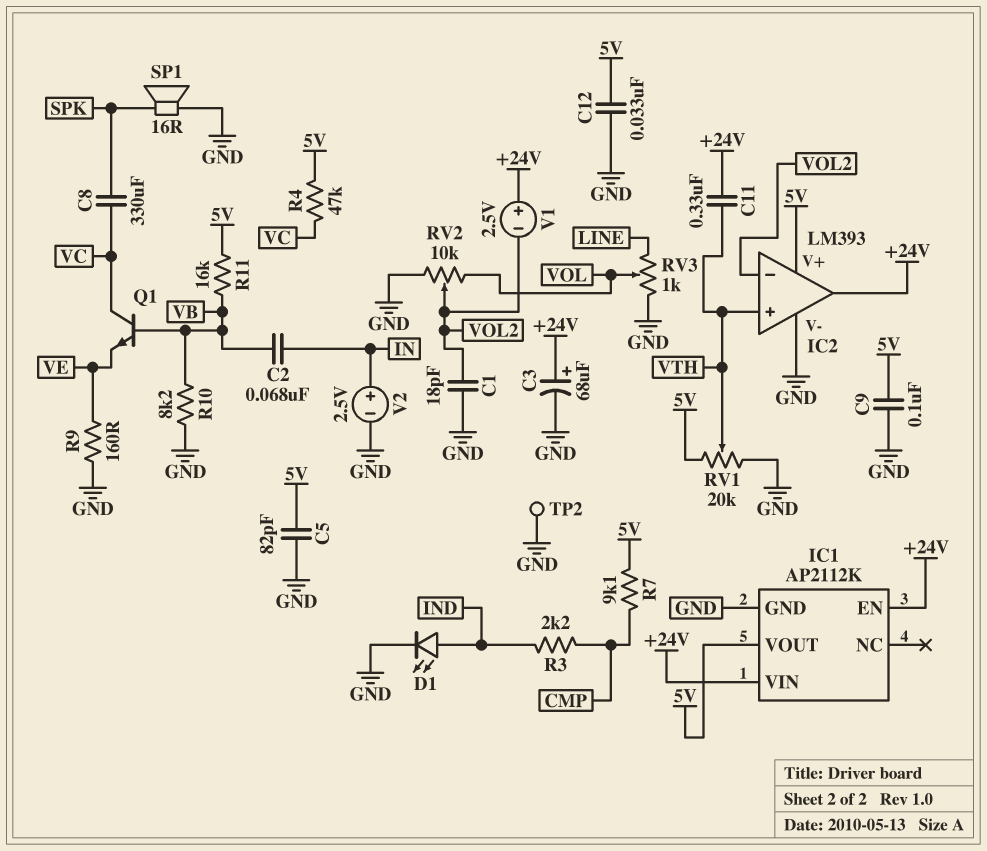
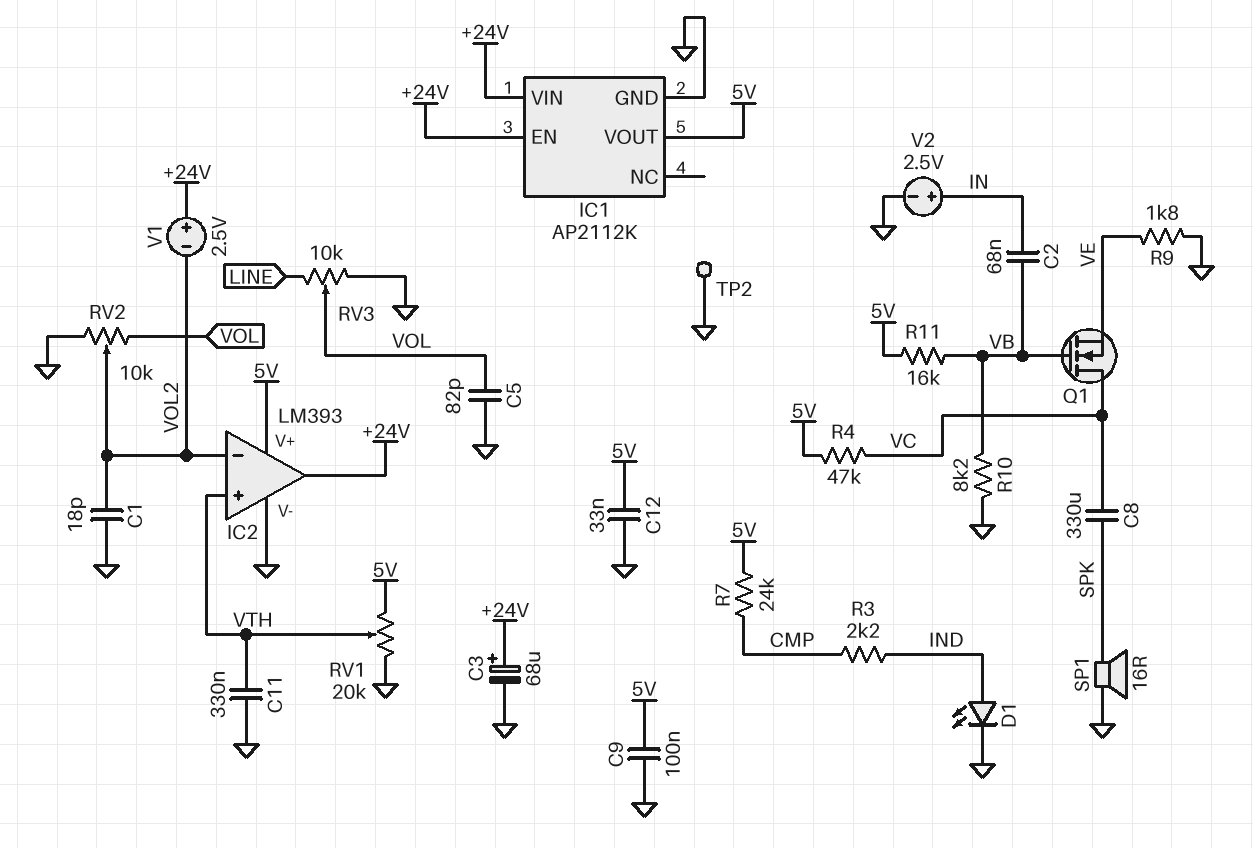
C5: 82pF (5V, GND) -> 82pF (GND, VOL)
C11: 330nF (+24V, VTH) -> 330nF (GND, VTH)
Q1: NPN (B VB, C VC, E VE) -> NMOS (G VB, D VC, S VE)
R7: 9.1k (5V, CMP) -> 24k (5V, CMP)
R9: 160 (GND, VE) -> 1.8k (GND, VE)
RV3: 1k (GND, LINE, wiper VOL) -> 10k (GND, LINE, wiper VOL)

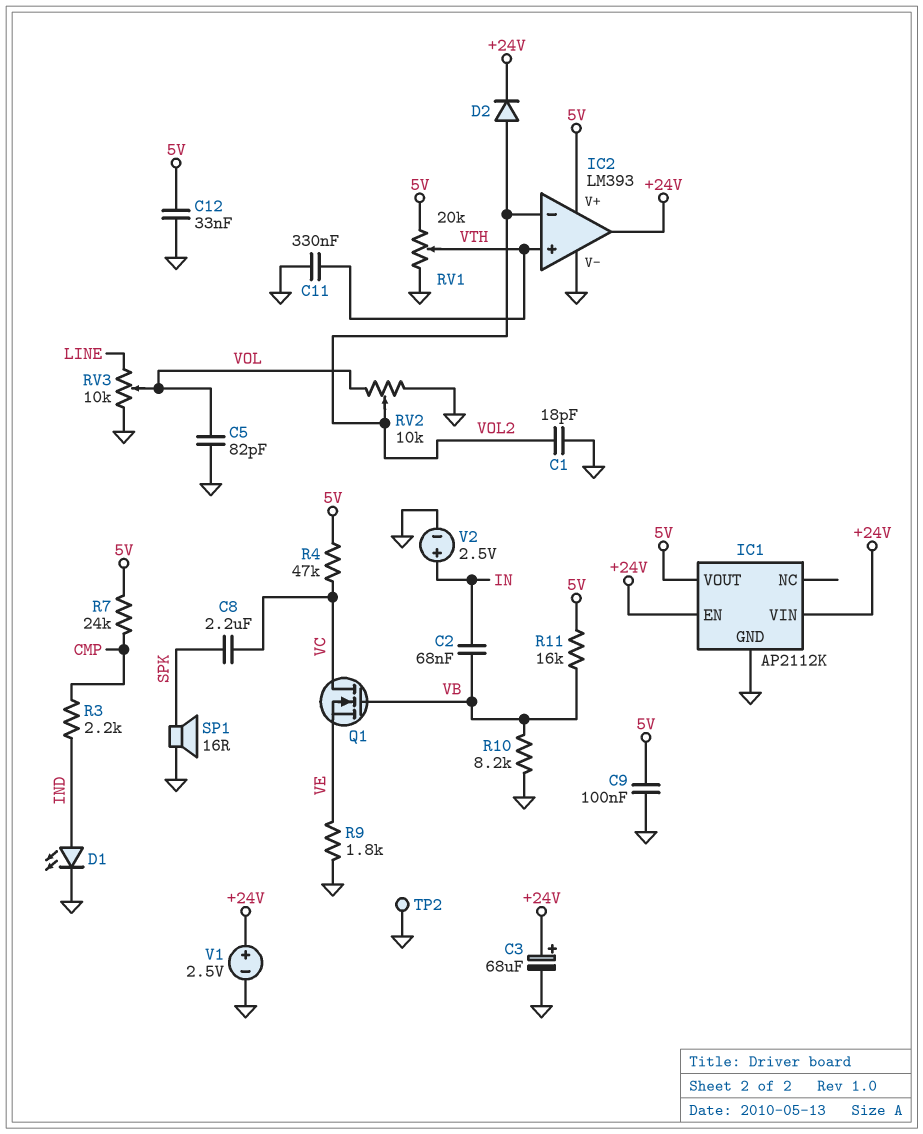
C8: 330uF (SPK, VC) -> 2.2uF (SPK, VC)
D2: none -> diode (A VOL2, K +24V)
V1: 2.5V (plus +24V, minus VOL2) -> 2.5V (plus +24V, minus GND)

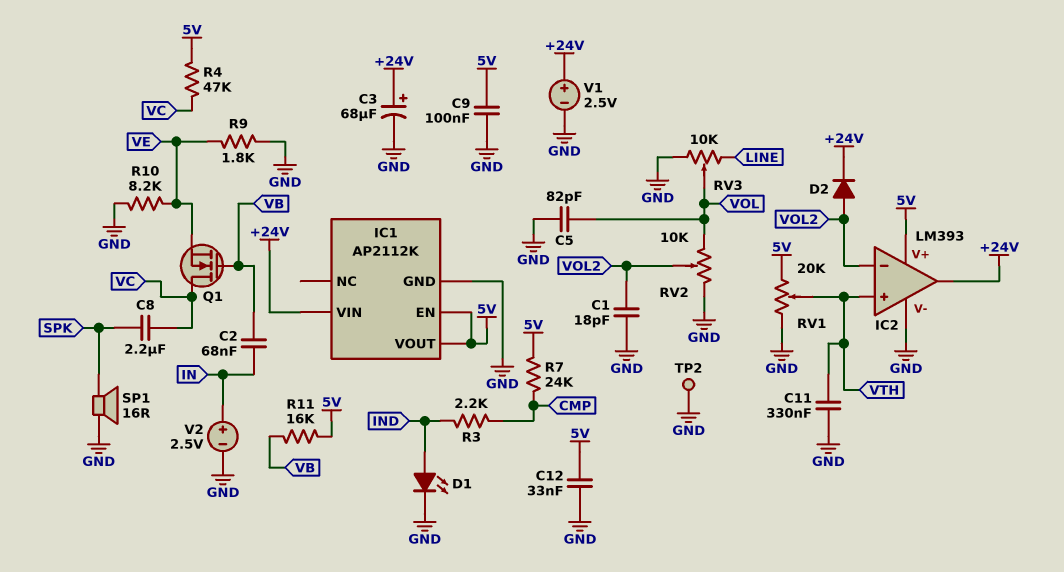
IC1 pin EN: +24V -> 5V
R10: 8.2k (GND, VB) -> 8.2k (GND, VE)

